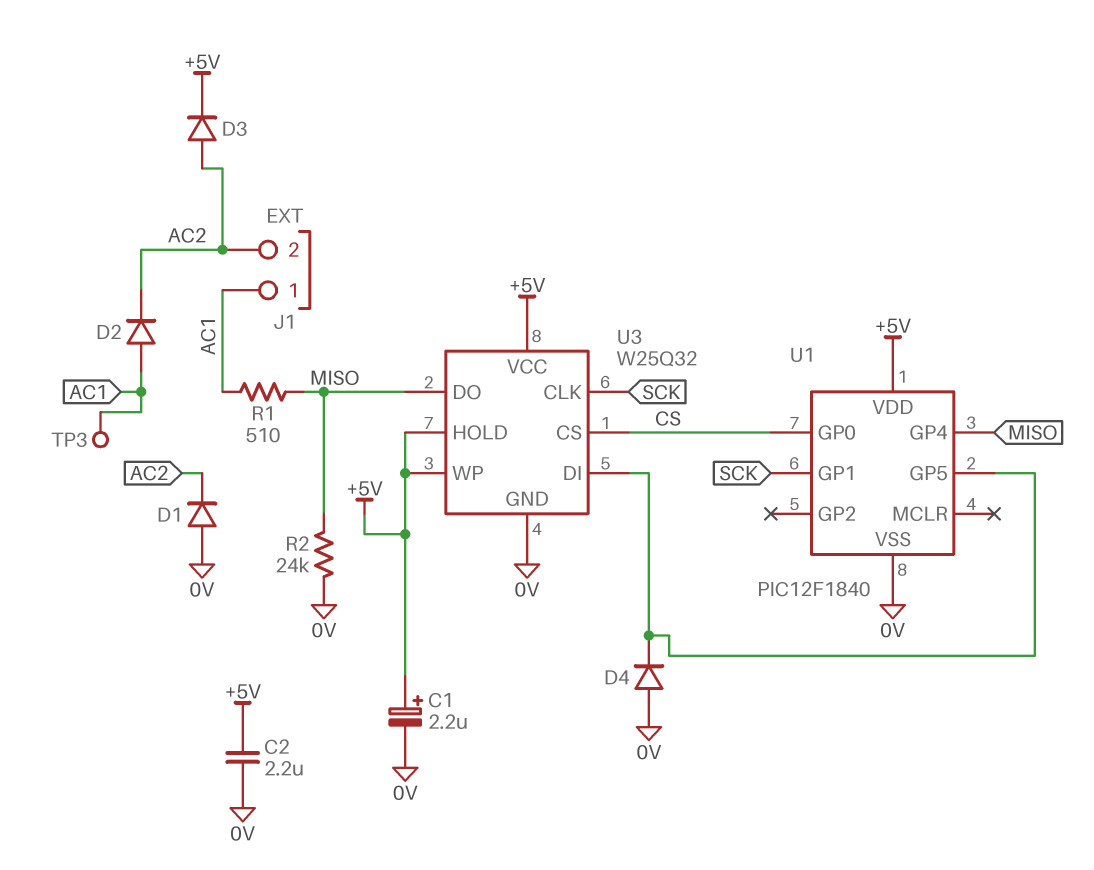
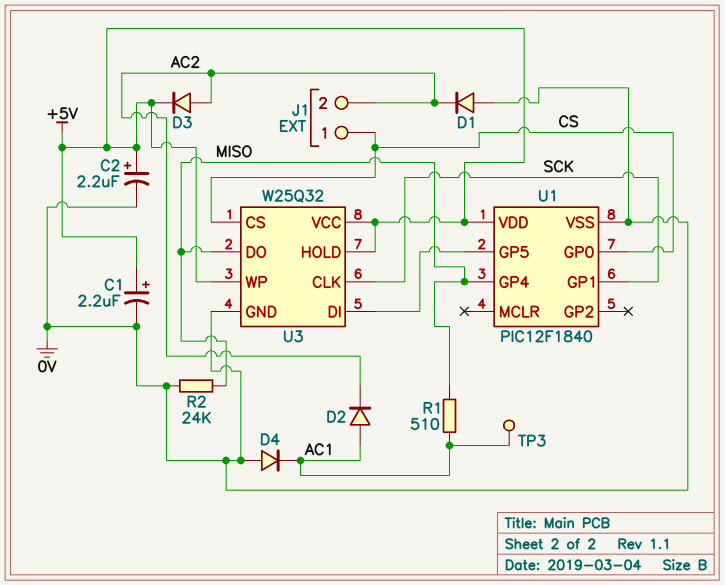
C2: 2.2uF (+5V, 0V) -> 2.2uF (plus +5V, minus 0V)
D4: diode (A 0V, K U1/GP5) -> diode (A 0V, K AC1)
J1 pin 1: AC1 -> CS

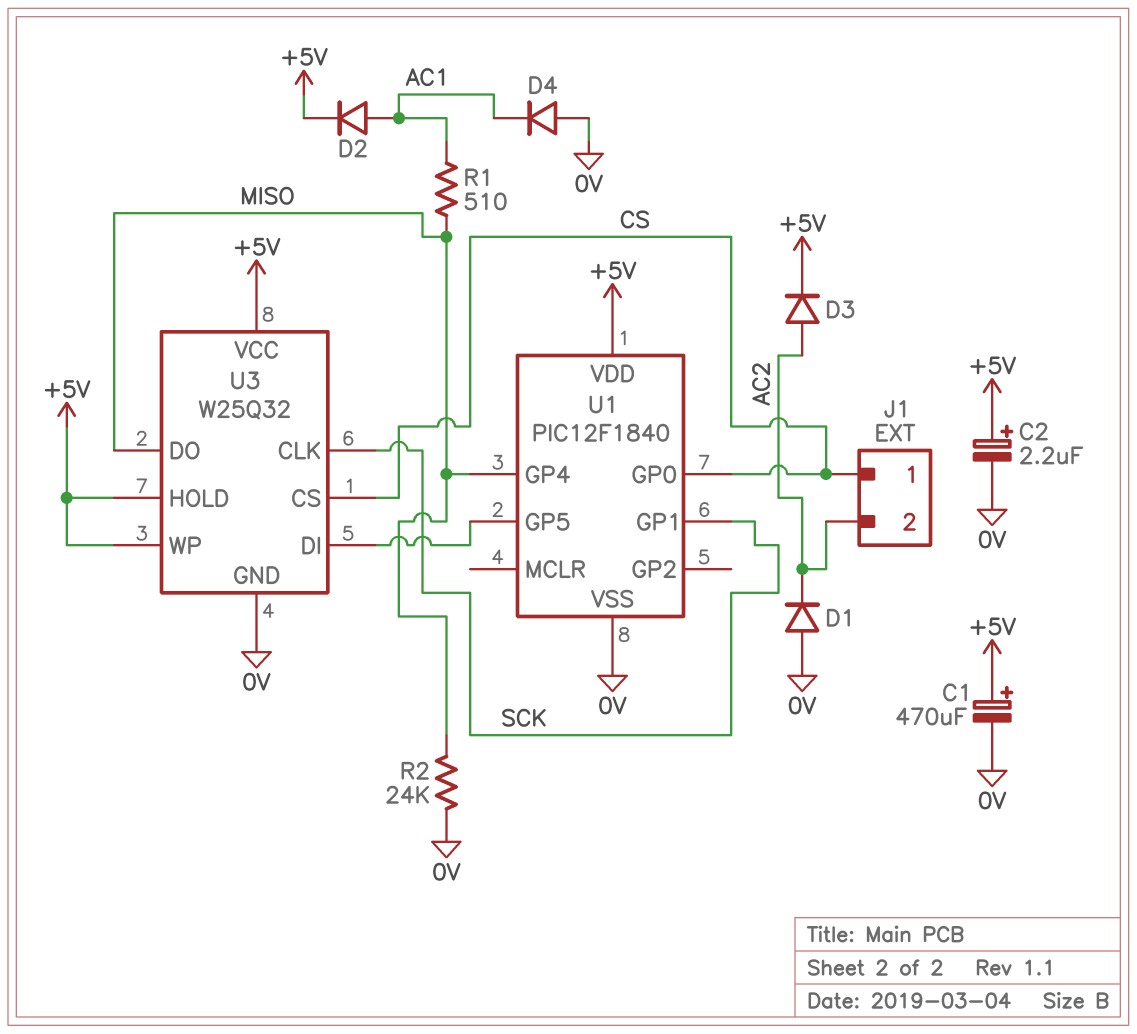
C1: 2.2uF (plus +5V, minus 0V) -> 470uF (plus +5V, minus 0V)
D2: diode (A AC1, K AC2) -> diode (A AC1, K +5V)
TP3: test point (AC1) -> none

